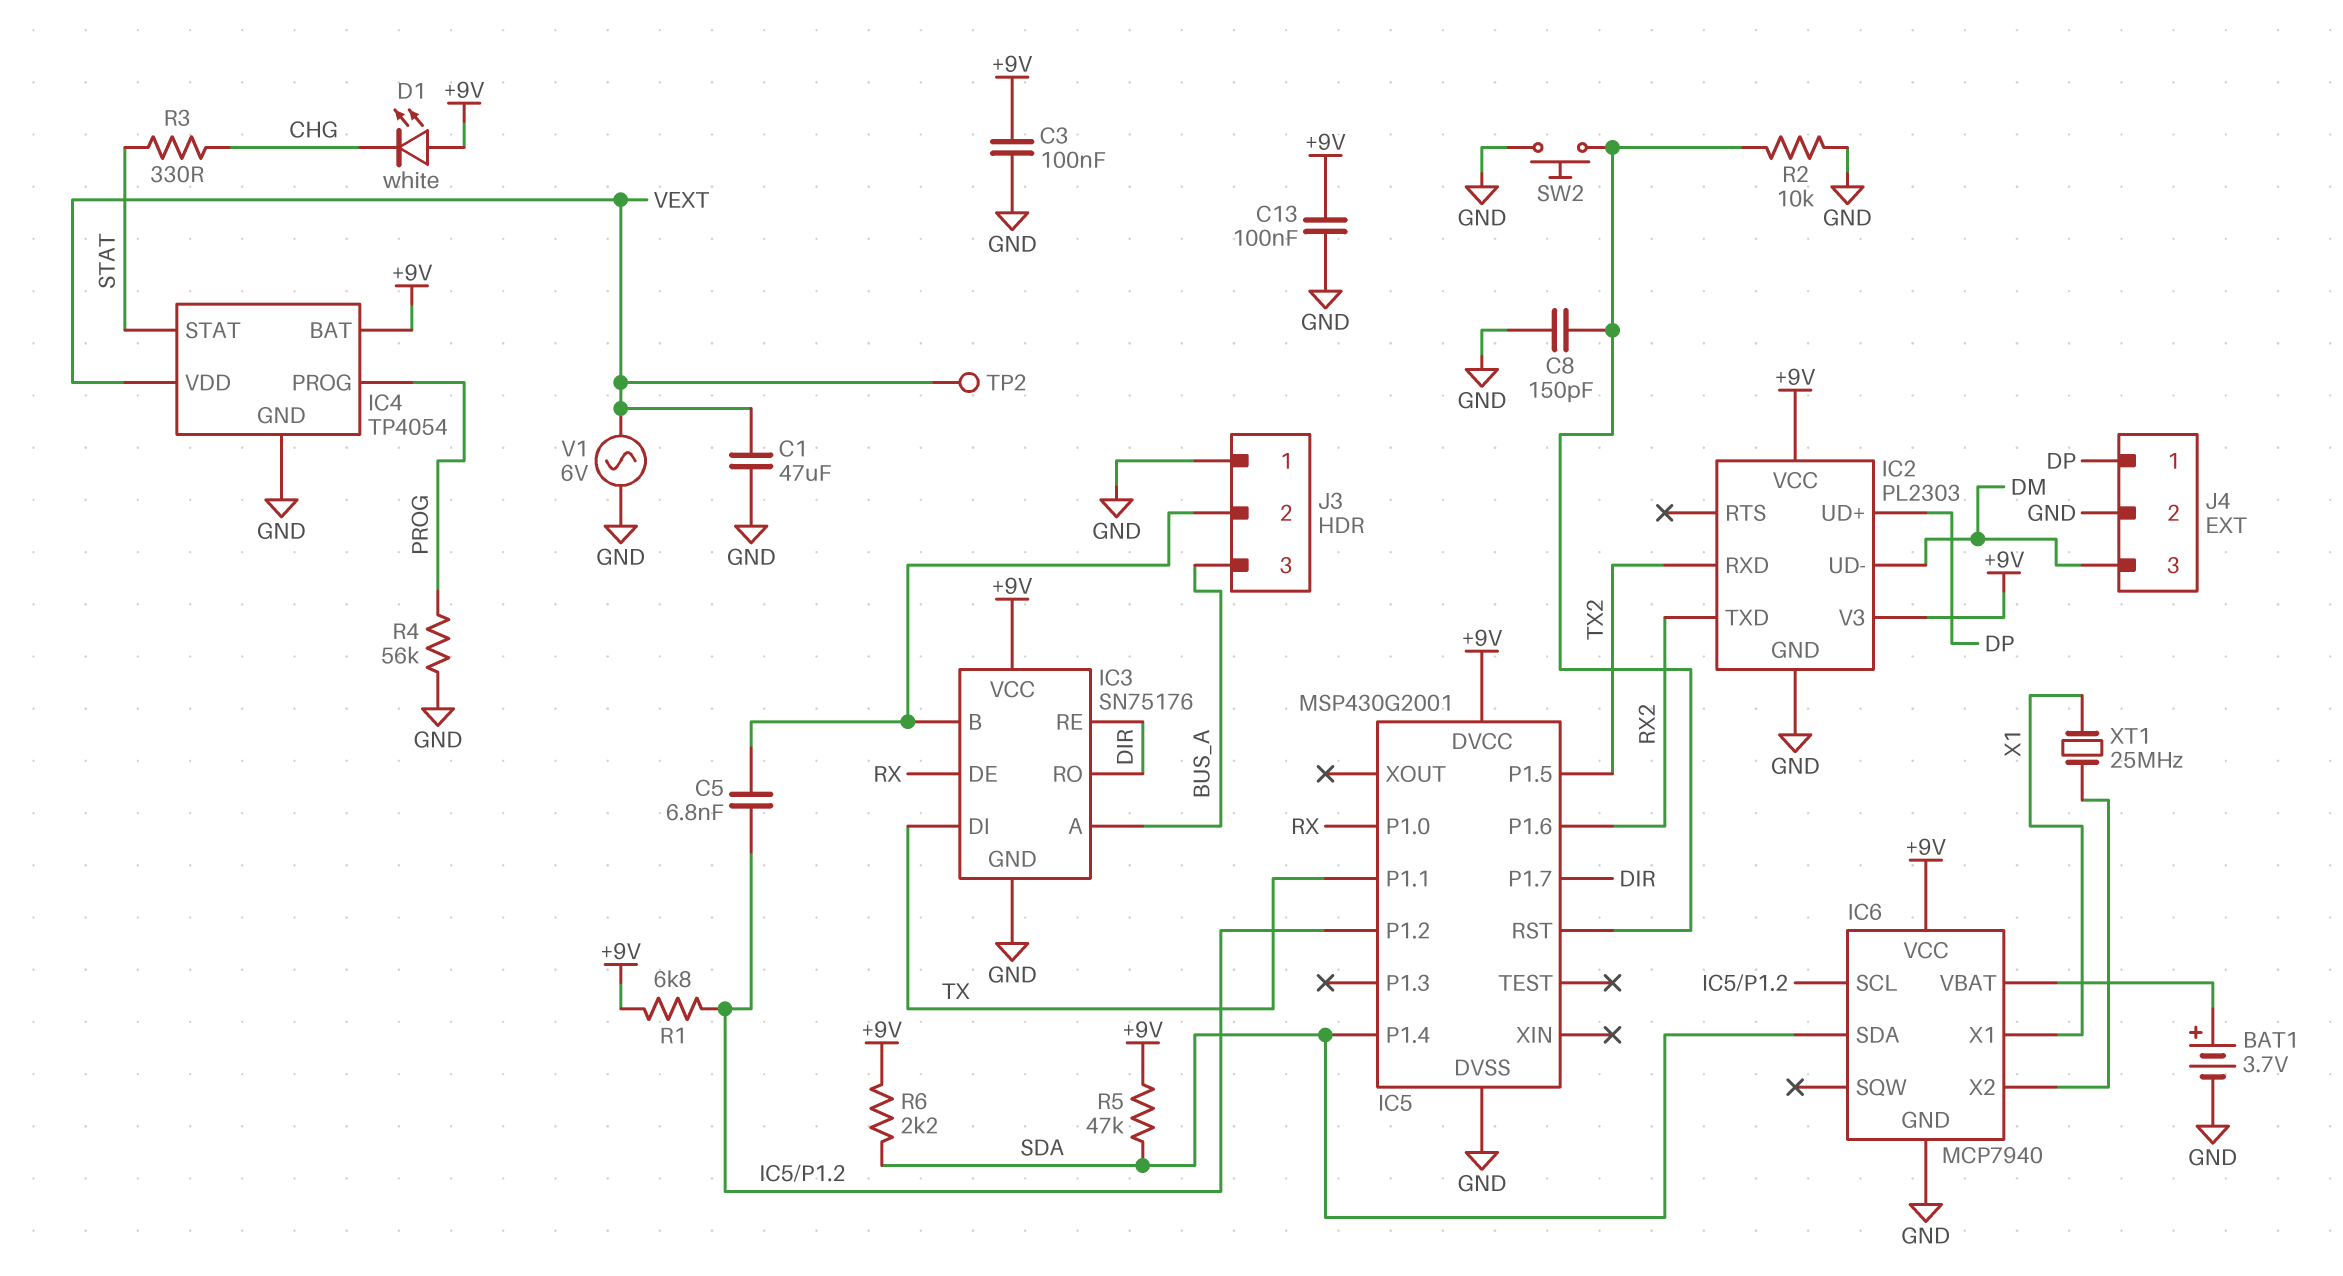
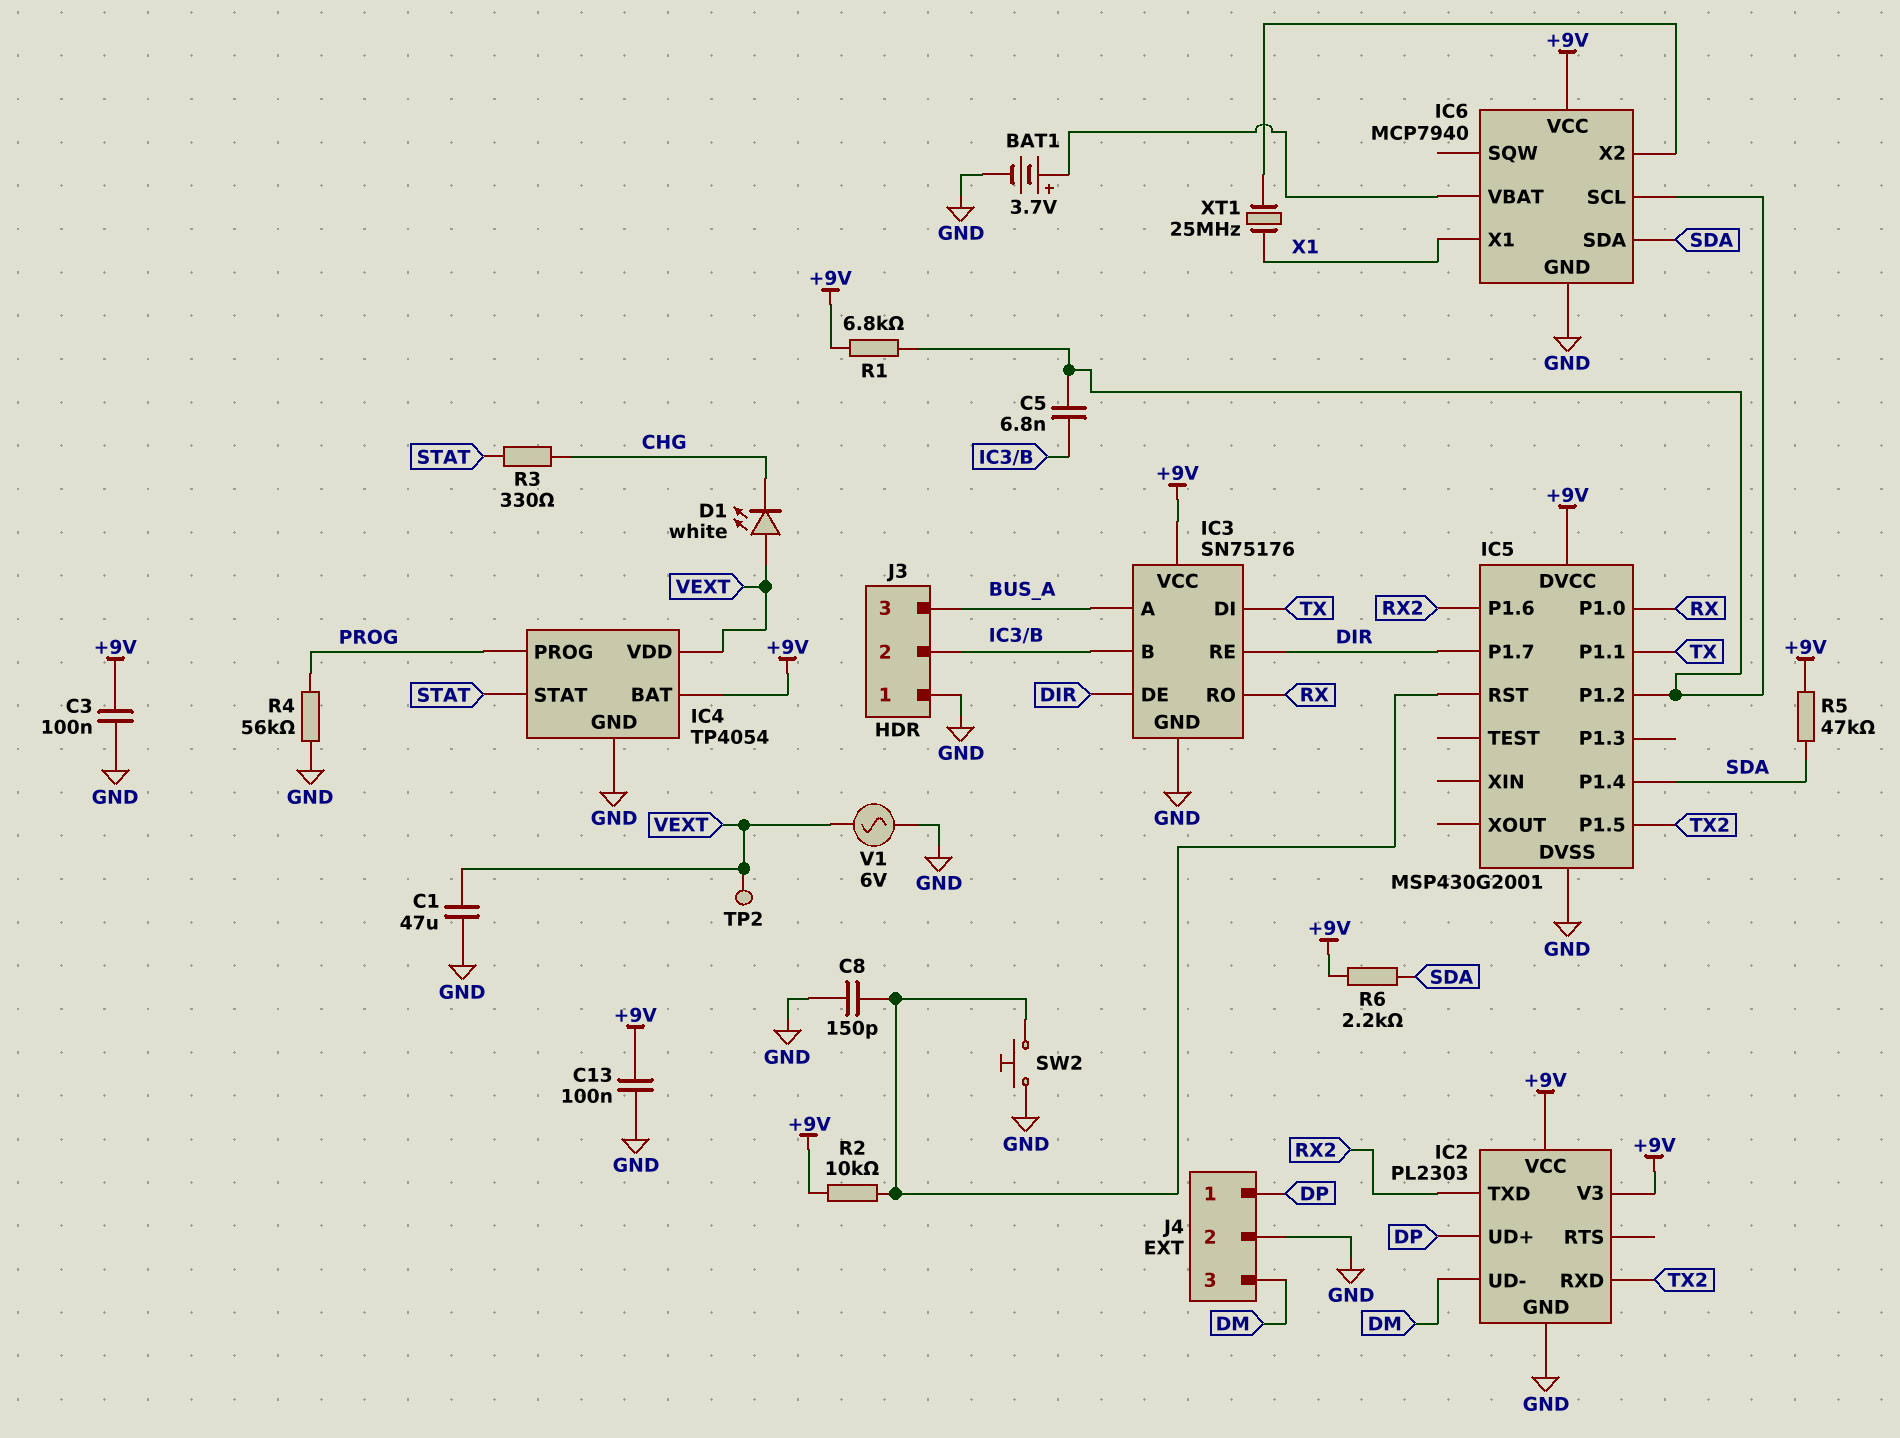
D1: LED white (A +9V, K CHG) -> LED white (A VEXT, K CHG)
IC3 pin DE: RX -> DIR
IC3 pin RO: DIR -> RX
R2: 10k (GND, IC5/RST) -> 10k (+9V, IC5/RST)

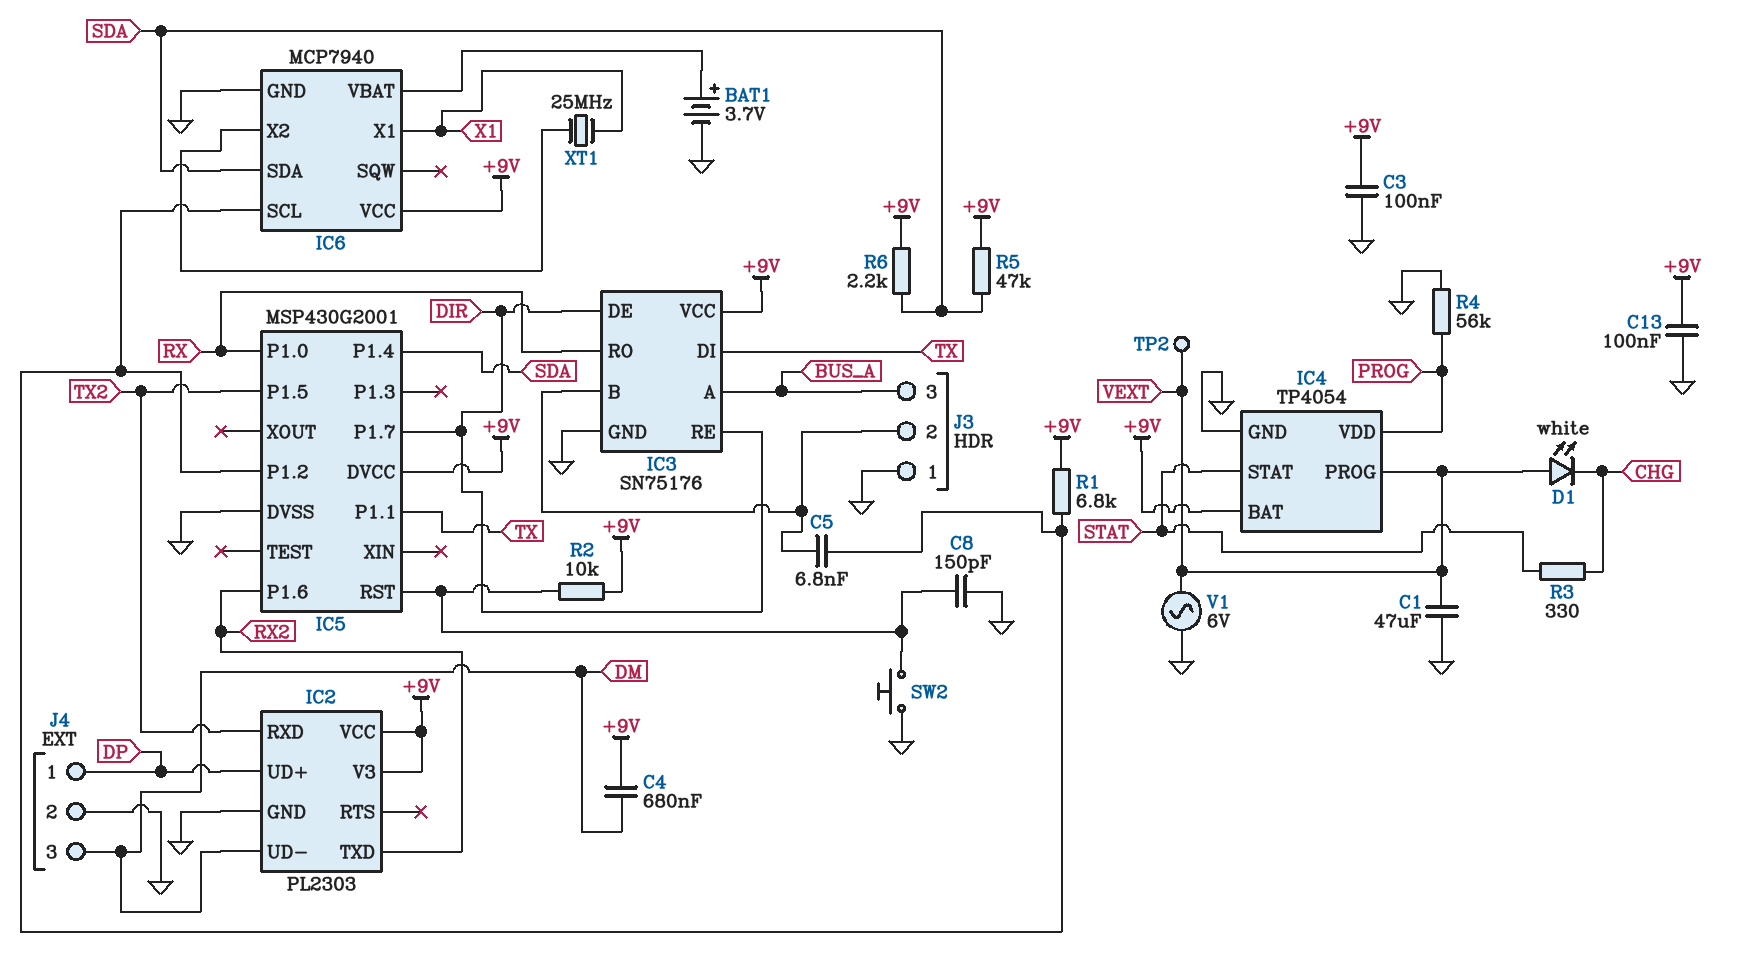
C4: none -> 680nF (+9V, DM)
IC4 pin PROG: PROG -> VEXT
IC4 pin VDD: VEXT -> PROG

